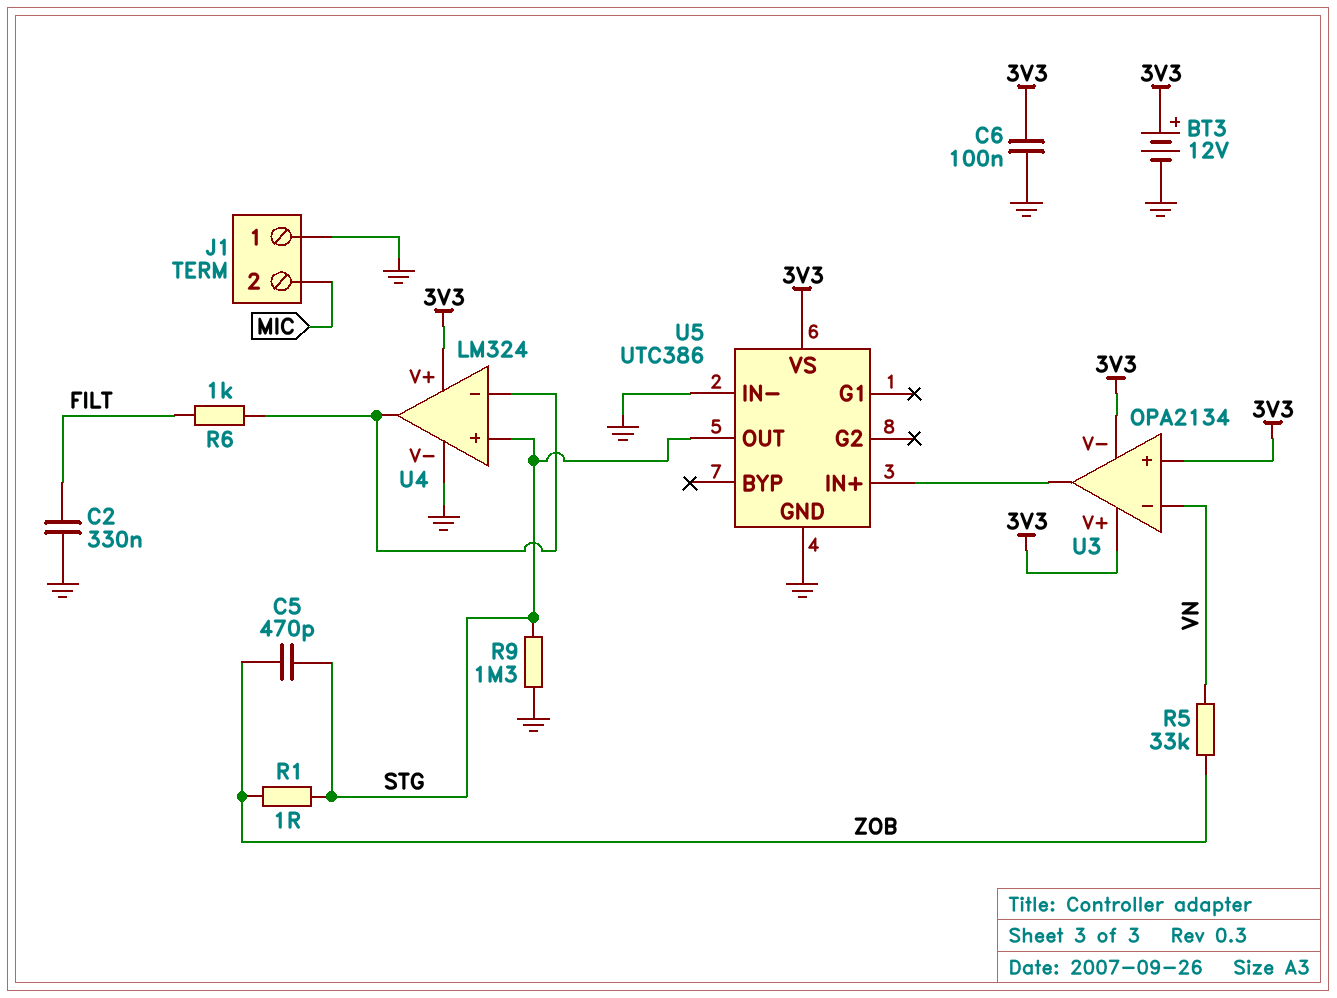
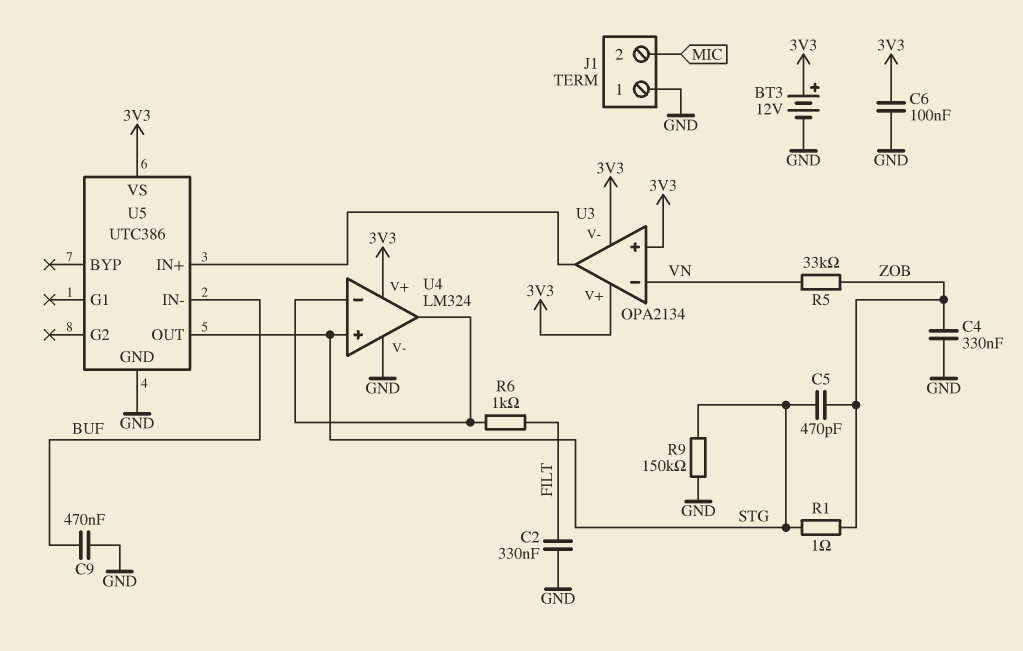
C4: none -> 330nF (GND, ZOB)
C9: none -> 470nF (BUF, GND)
R9: 1.3M (GND, STG) -> 150k (GND, STG)
U5 pin IN-: GND -> BUF

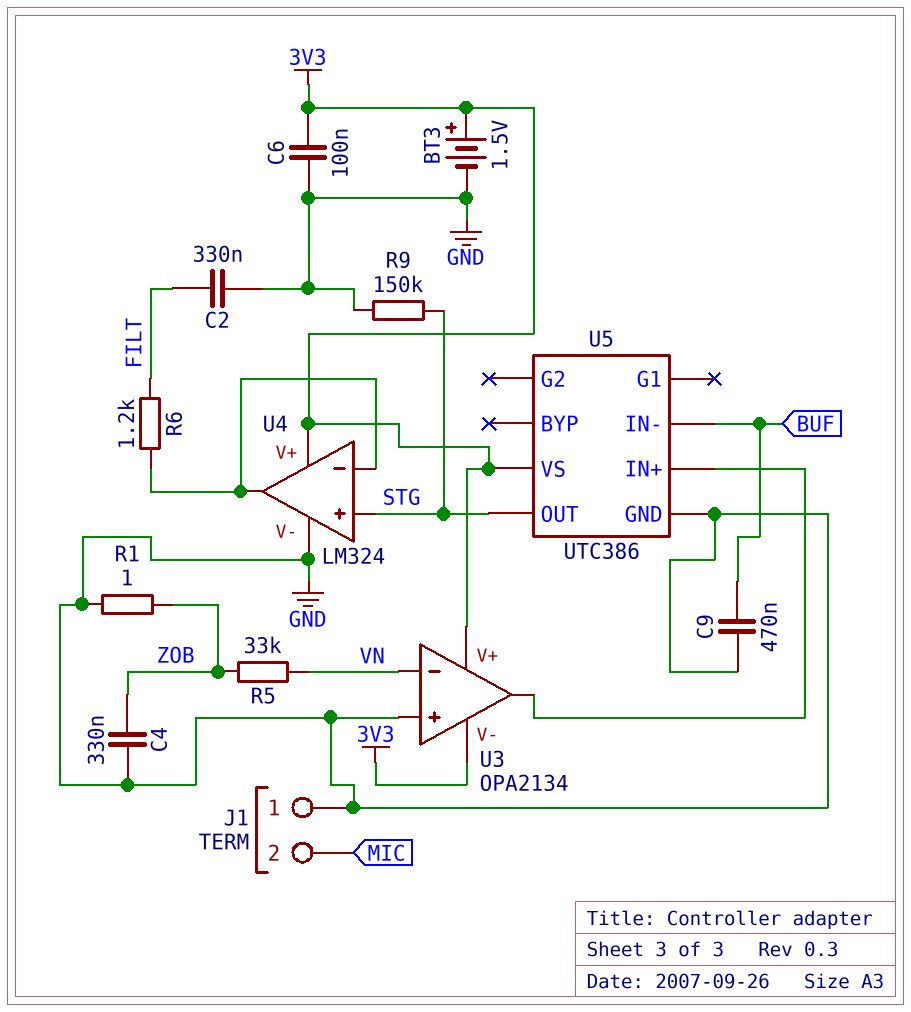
BT3: 12V (plus 3V3, minus GND) -> 1.5V (plus 3V3, minus GND)
C5: 470pF (STG, ZOB) -> none
R1: 1 (STG, ZOB) -> 1 (GND, ZOB)
R6: 1k (FILT, U4/in-) -> 1.2k (FILT, U4/in-)
U3 pin in+: 3V3 -> GND

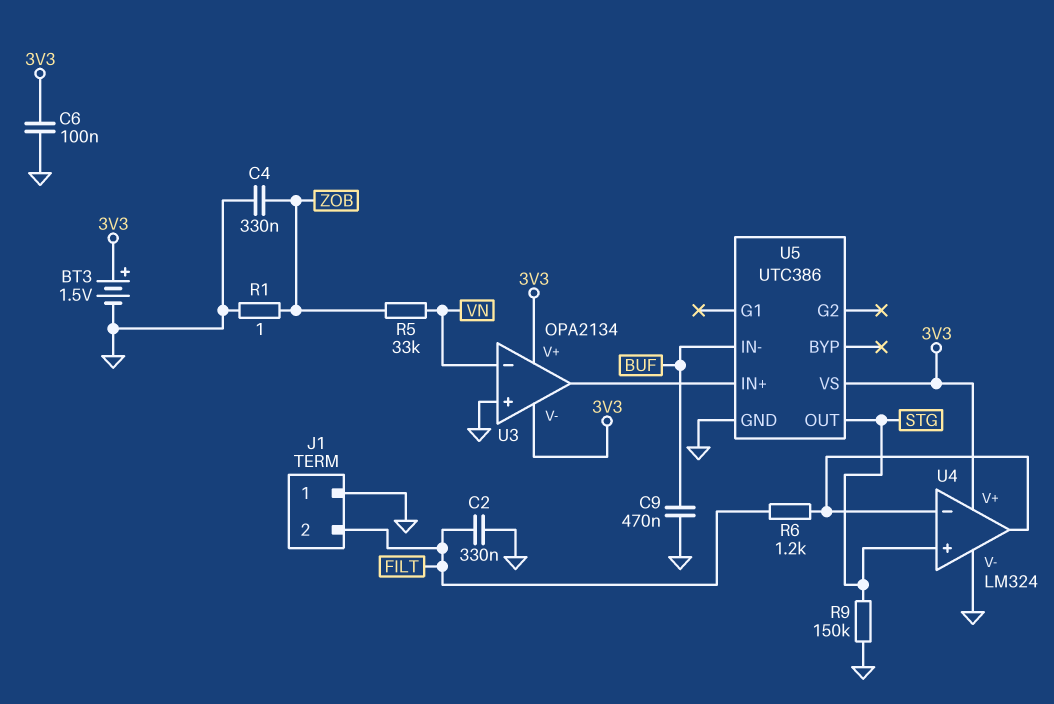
J1 pin 2: MIC -> FILT

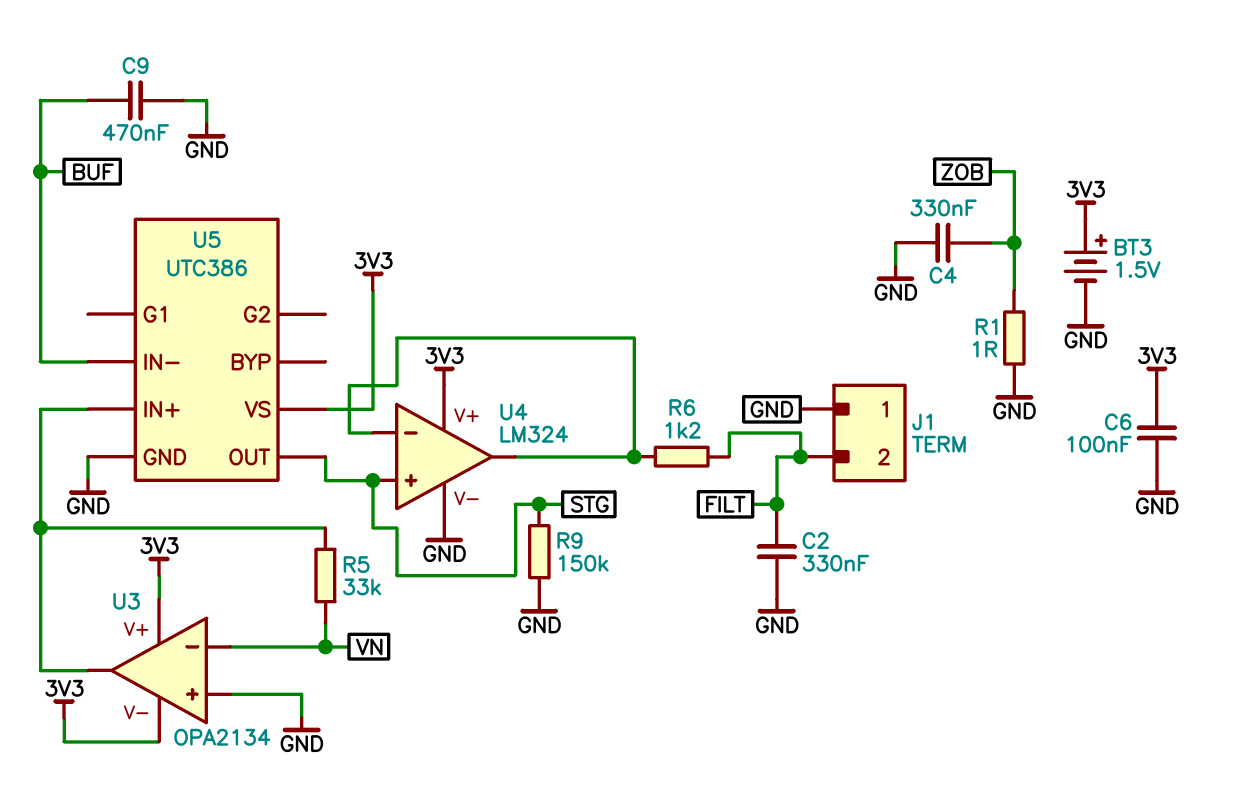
R5: 33k (VN, ZOB) -> 33k (U3/out, VN)

